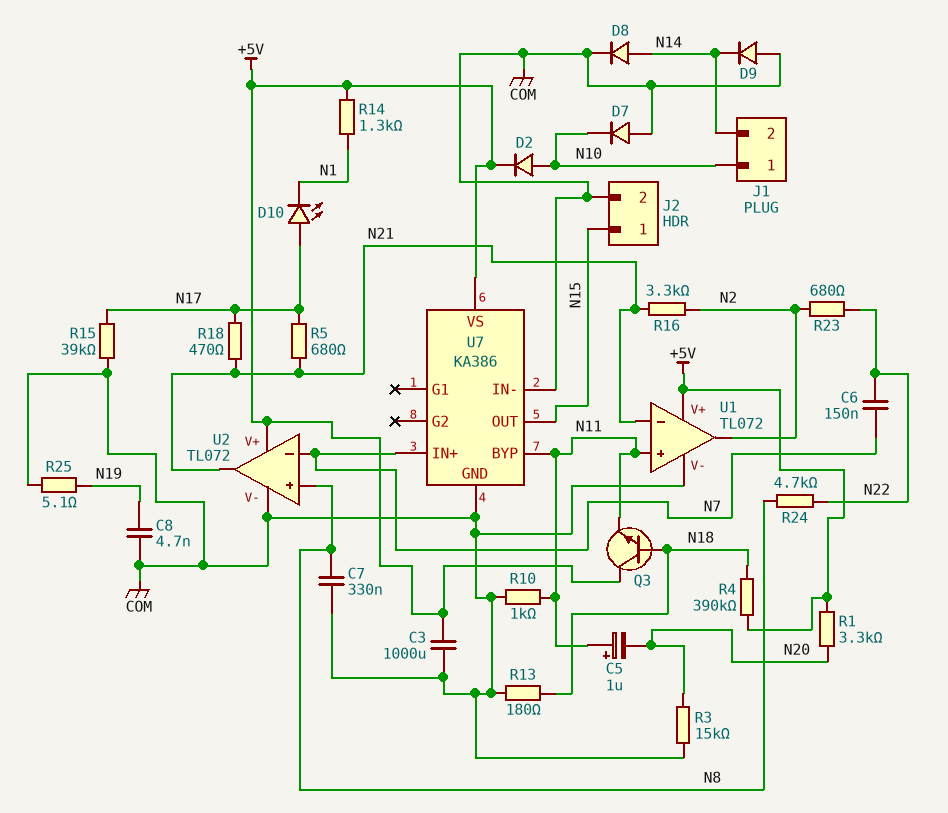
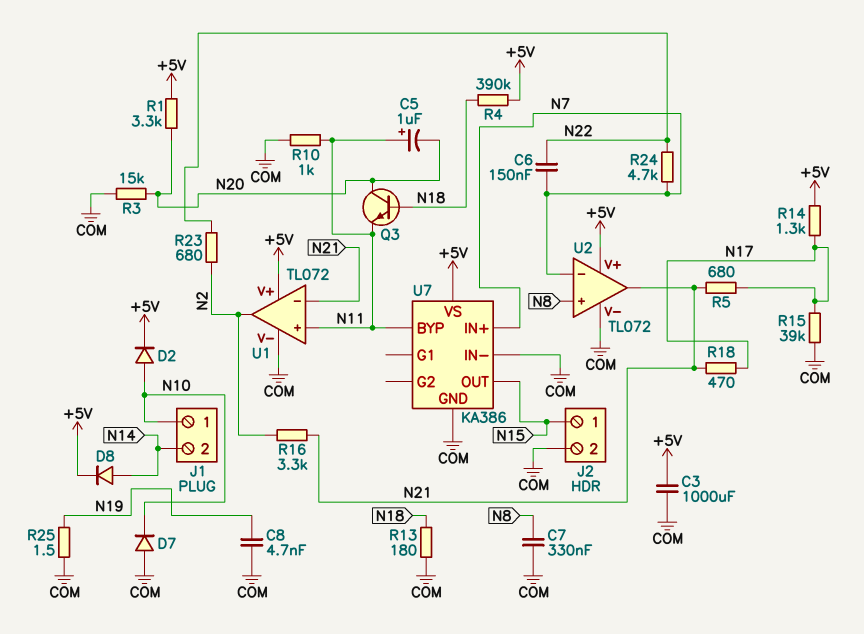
D8: diode (A N14, K COM) -> diode (A N14, K +5V)
D9: diode (A COM, K N14) -> none
D10: LED (A N17, K N1) -> none
Q3: NPN (B N18, C +5V, E N11) -> NPN (B N18, C N20, E N11)
R14: 1.3k (+5V, N1) -> 1.3k (+5V, N17)
R24: 4.7k (N8, N22) -> 4.7k (N7, N22)
R25: 5.1 (COM, N19) -> 1.5 (COM, N19)

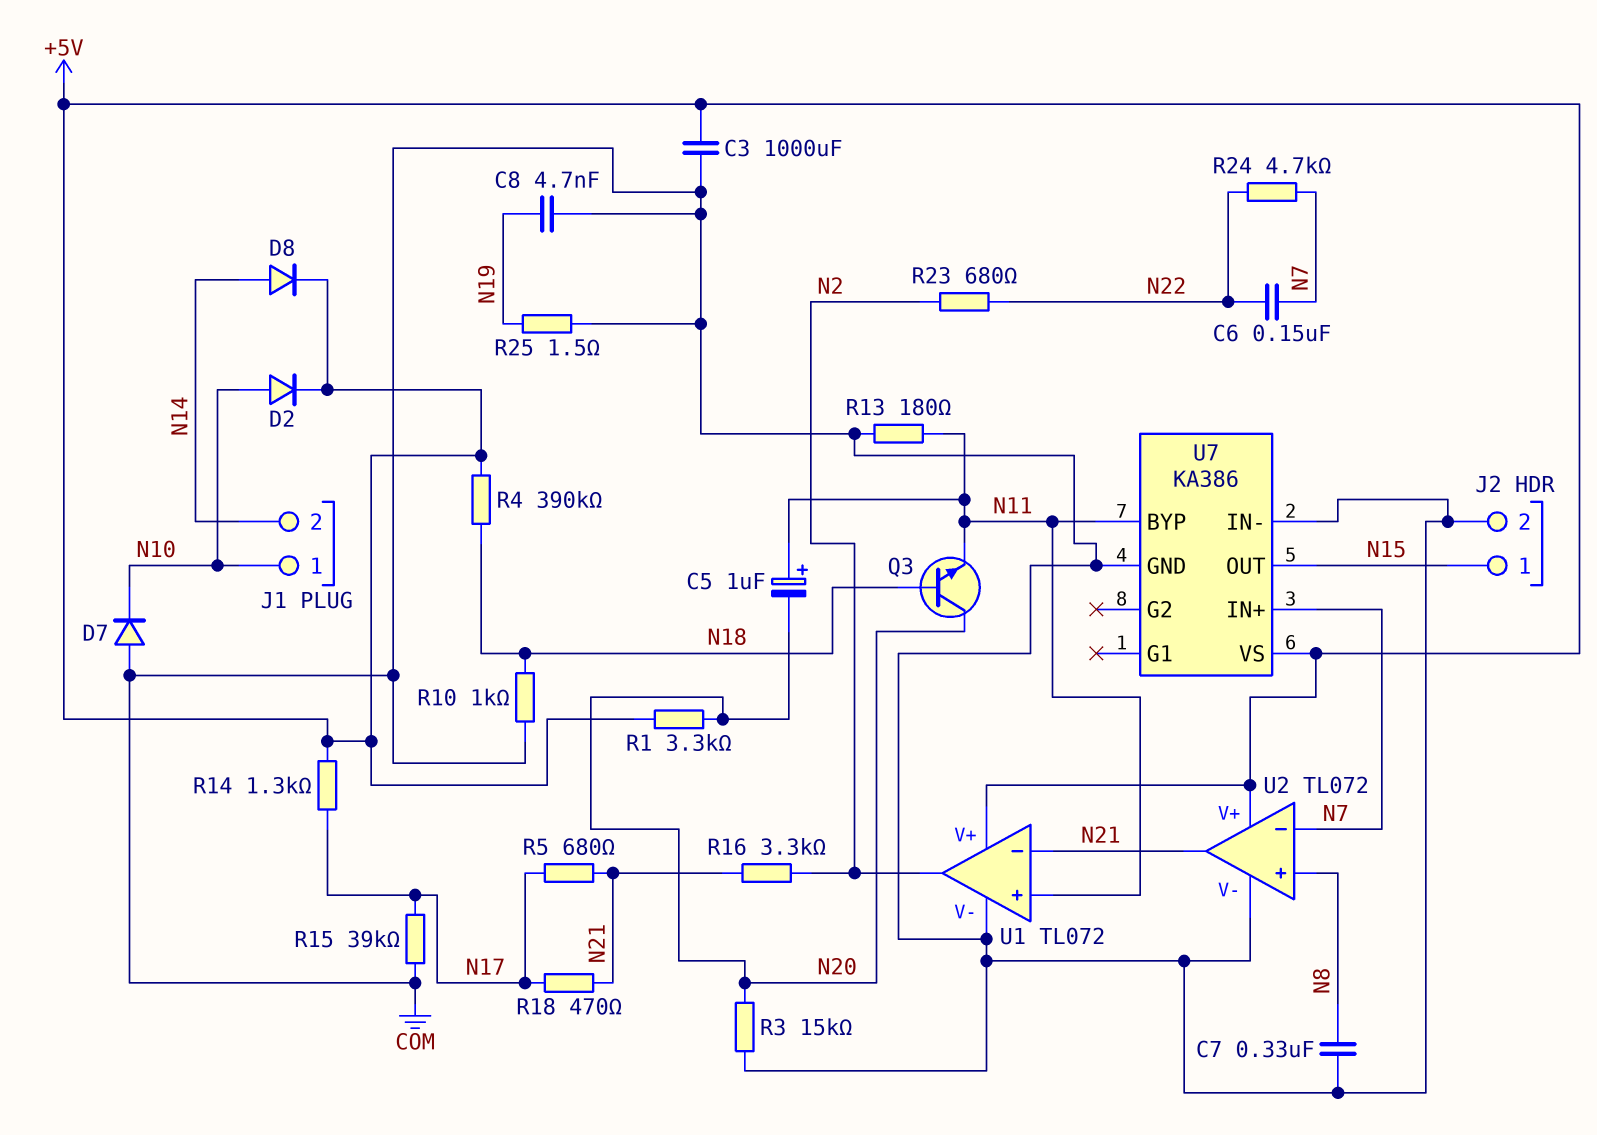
R10: 1k (COM, N11) -> 1k (COM, N18)
R13: 180 (COM, N18) -> 180 (COM, N11)

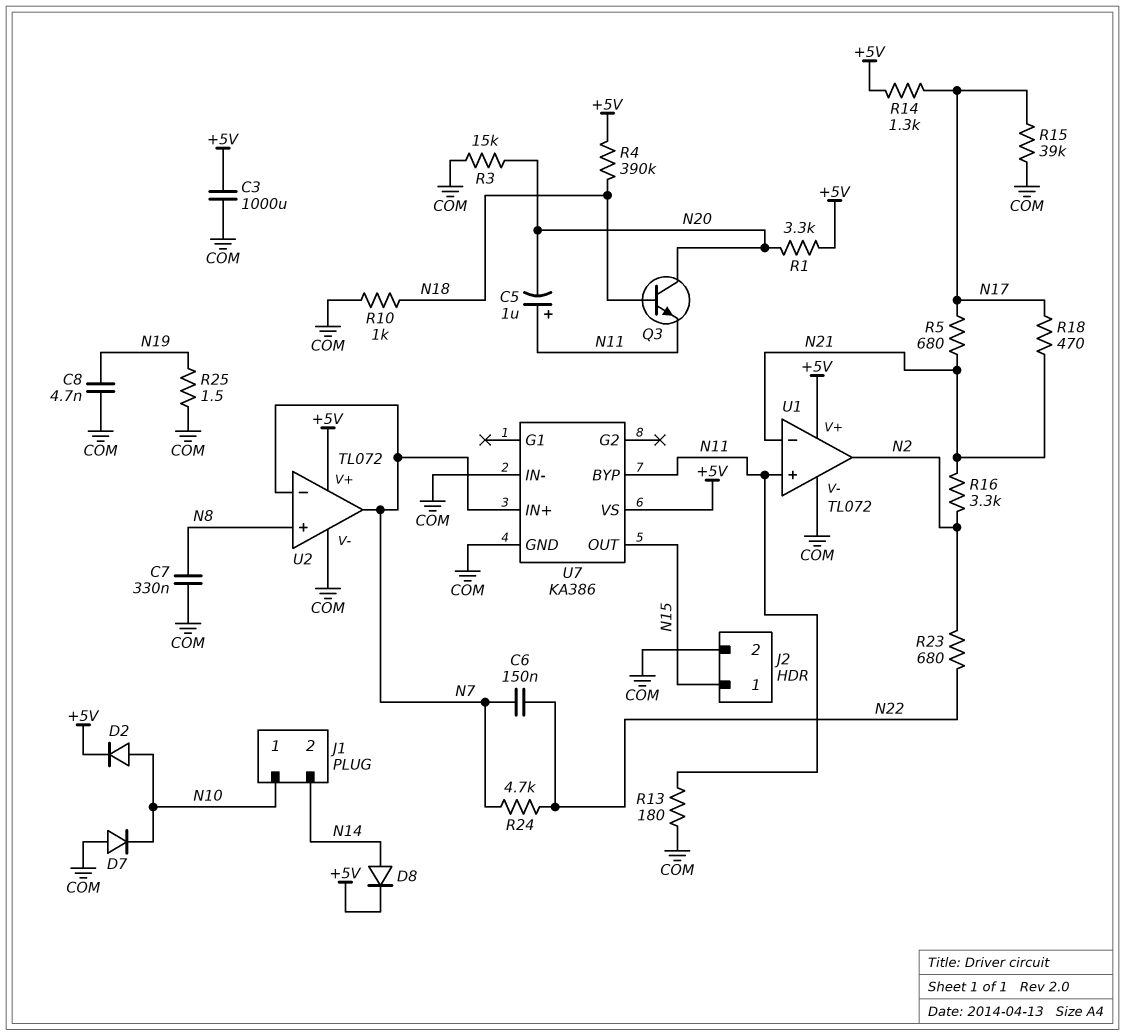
U2 pin out: N21 -> N7

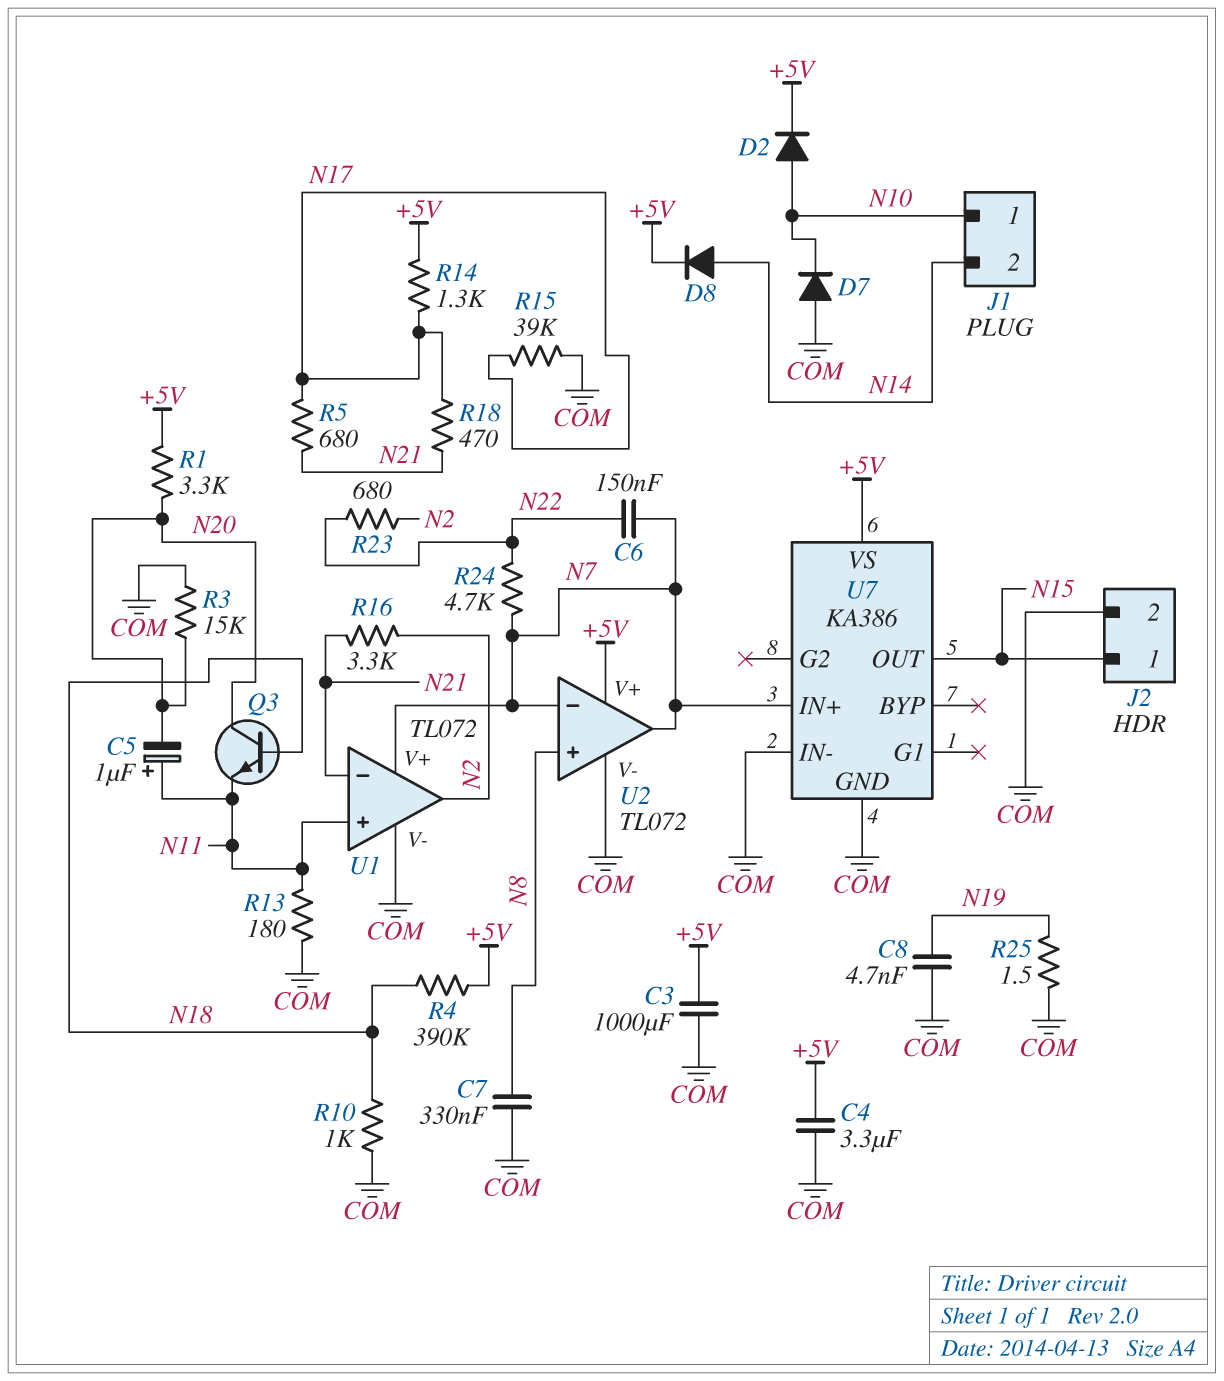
C4: none -> 3.3uF (+5V, COM)
U1 pin V+: +5V -> N7
U7 pin BYP: N11 -> none

